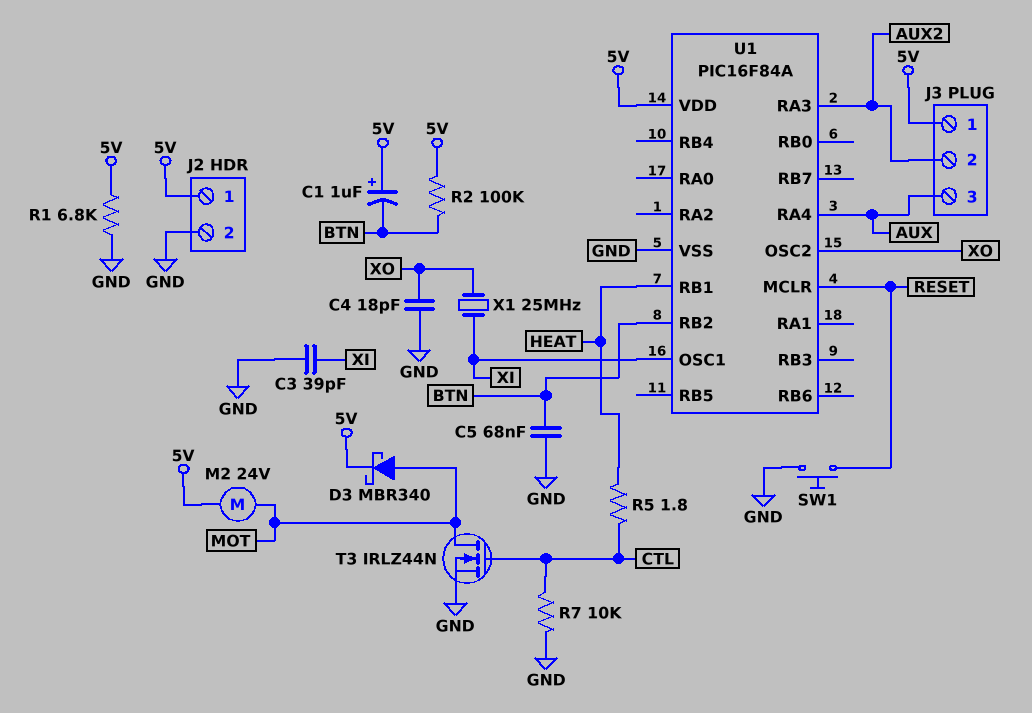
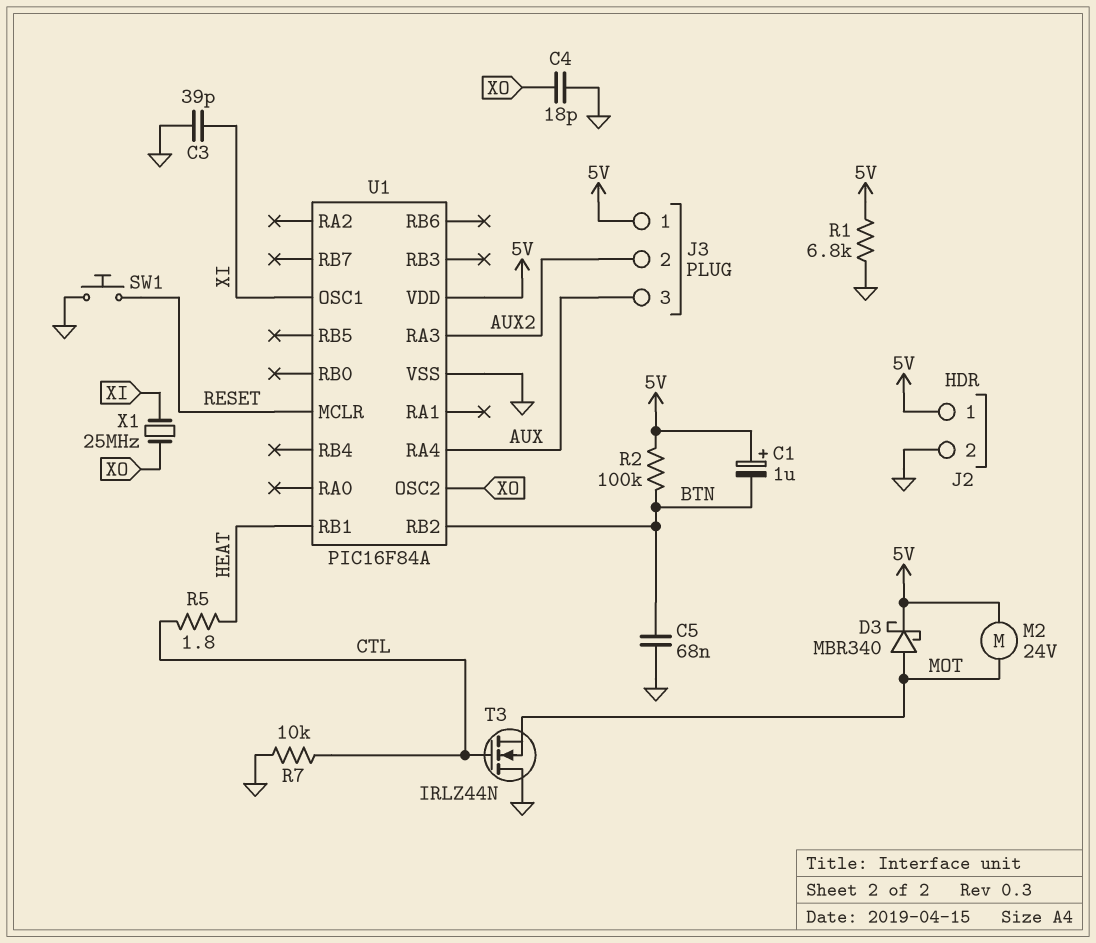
T3: NMOS IRLZ44N (G CTL, D MOT, S GND) -> NMOS IRLZ44N (G CTL, D GND, S MOT)

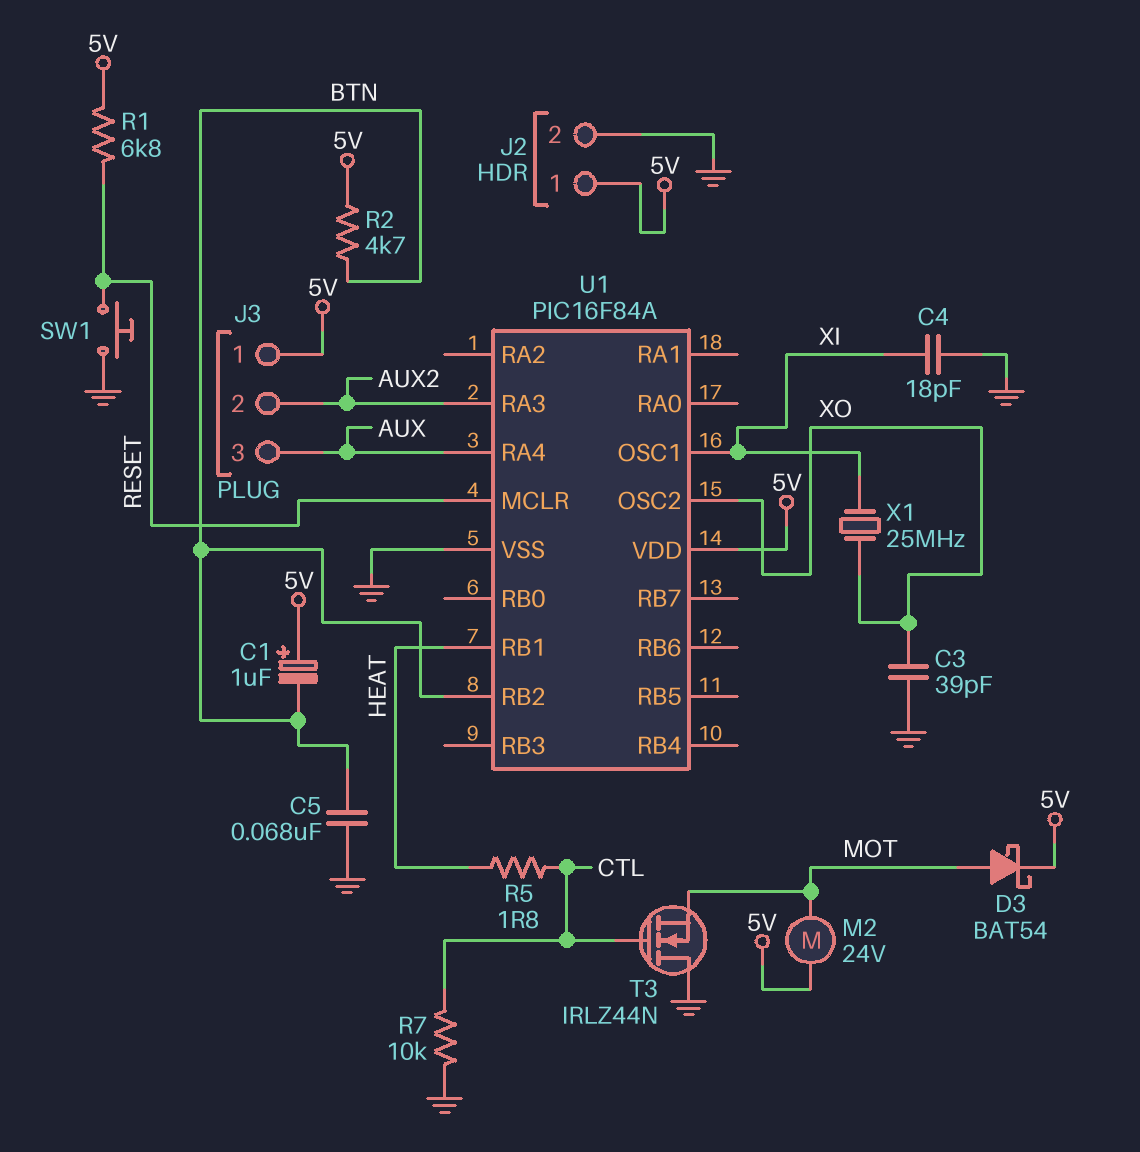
C3: 39pF (GND, XI) -> 39pF (GND, XO)
C4: 18pF (GND, XO) -> 18pF (GND, XI)
D3: schottky MBR340 (A MOT, K 5V) -> schottky BAT54 (A MOT, K 5V)
R1: 6.8k (5V, GND) -> 6.8k (5V, RESET)
R2: 100k (5V, BTN) -> 4.7k (5V, BTN)

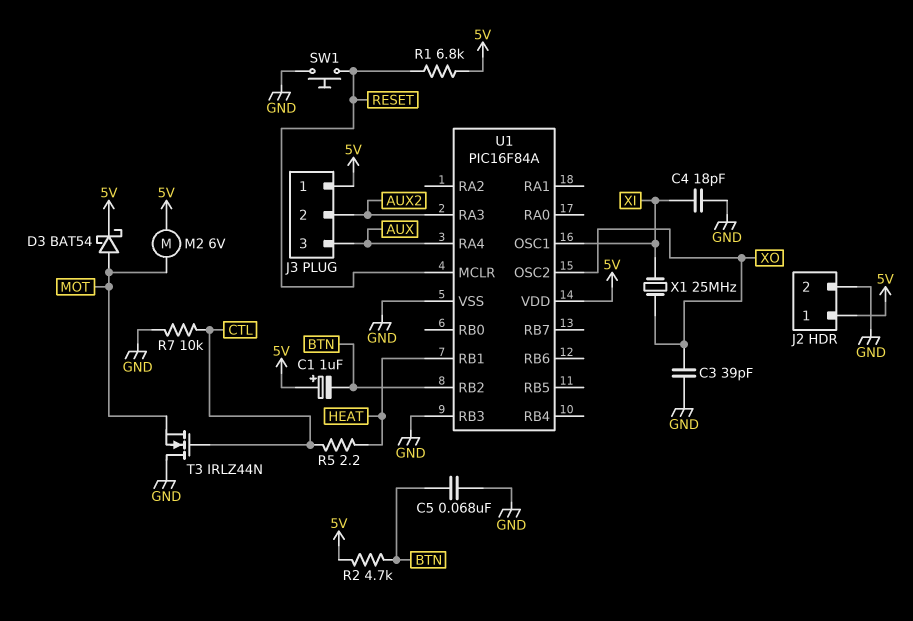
M2: motor 24V (5V, MOT) -> motor 6V (5V, MOT)
R5: 1.8 (CTL, HEAT) -> 2.2 (CTL, HEAT)
U1 pin RB3: none -> GND

